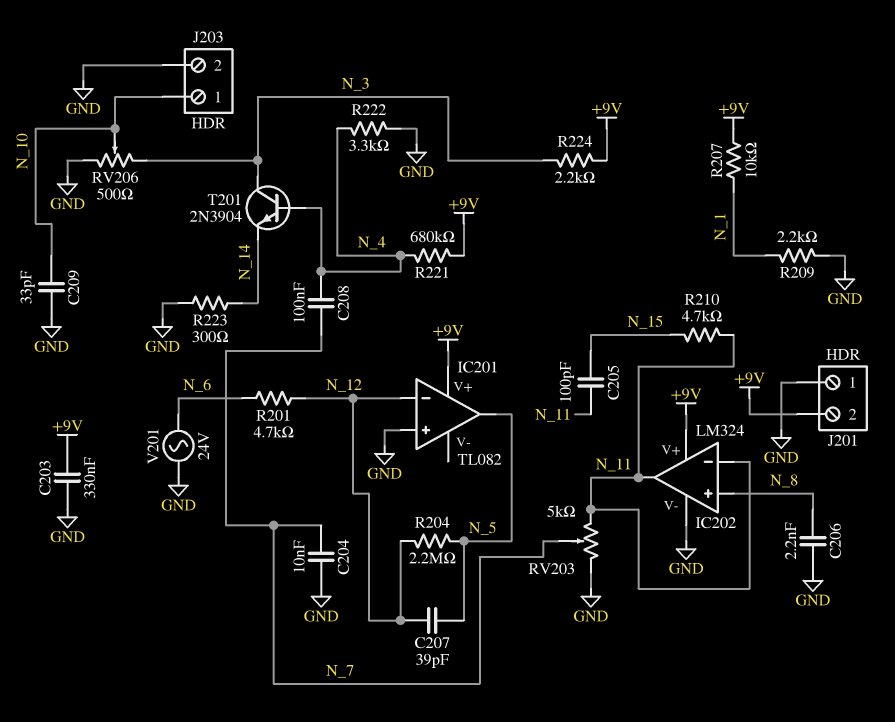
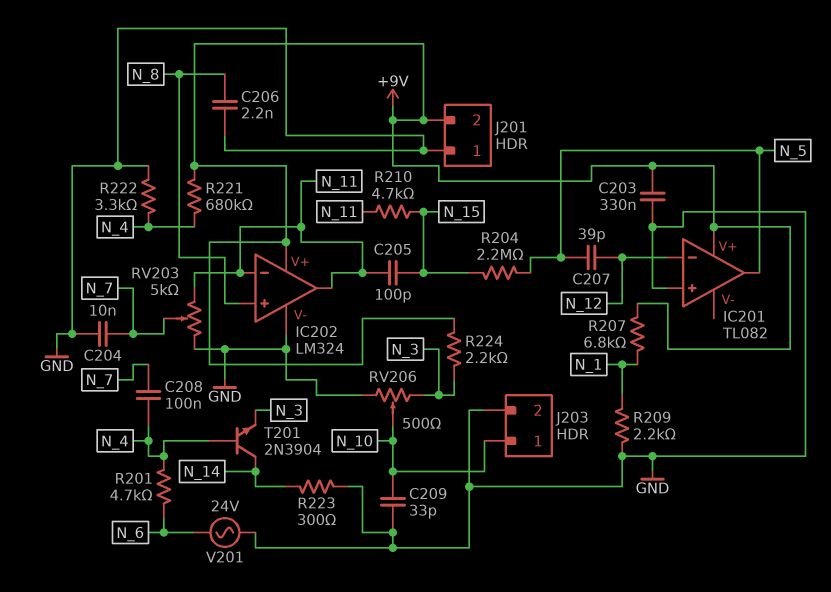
R201: 4.7k (N_6, N_12) -> 4.7k (N_4, N_6)
R204: 2.2M (N_5, N_12) -> 2.2M (N_5, N_15)
R207: 10k (+9V, N_1) -> 6.8k (+9V, N_1)
T201: NPN 2N3904 (B N_4, C N_3, E N_14) -> NPN 2N3904 (B N_4, C N_14, E N_3)

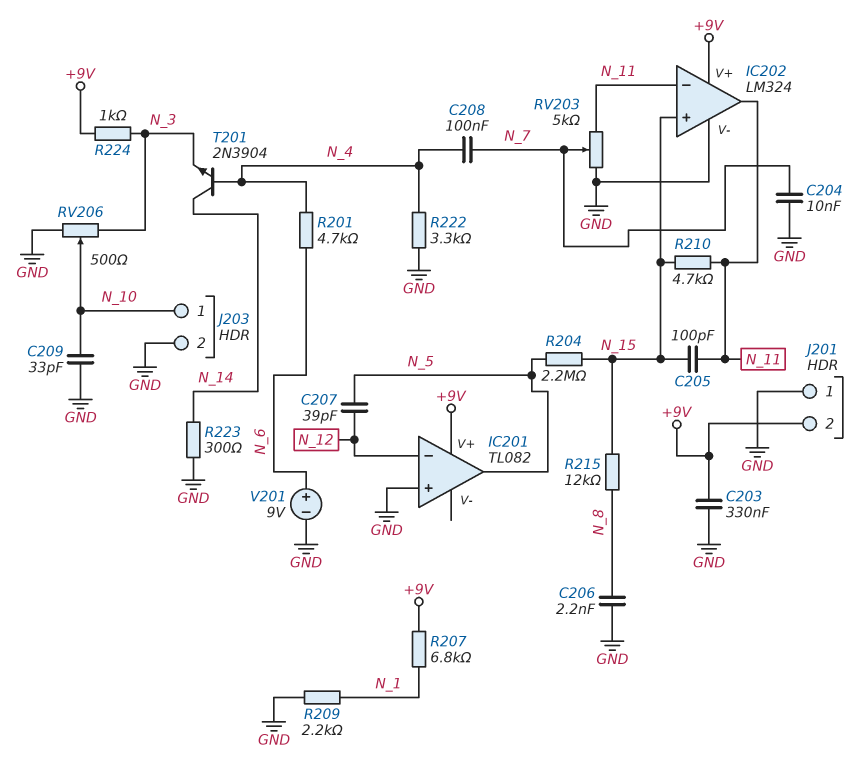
IC202 pin in+: N_8 -> N_15
R215: none -> 12k (N_8, N_15)
R221: 680k (+9V, N_4) -> none
R224: 2.2k (+9V, N_3) -> 1k (+9V, N_3)
V201: AC 24V (GND, N_6) -> 9V (plus N_6, minus GND)

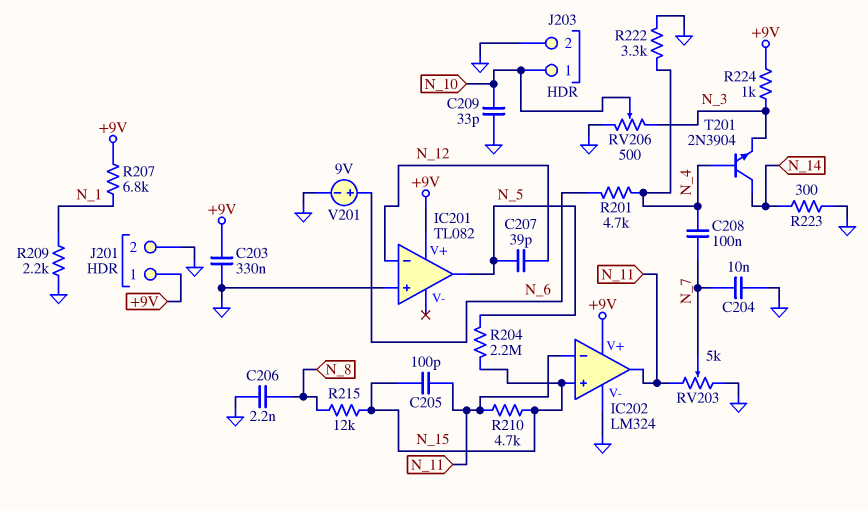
J201 pin 1: GND -> +9V
J201 pin 2: +9V -> GND

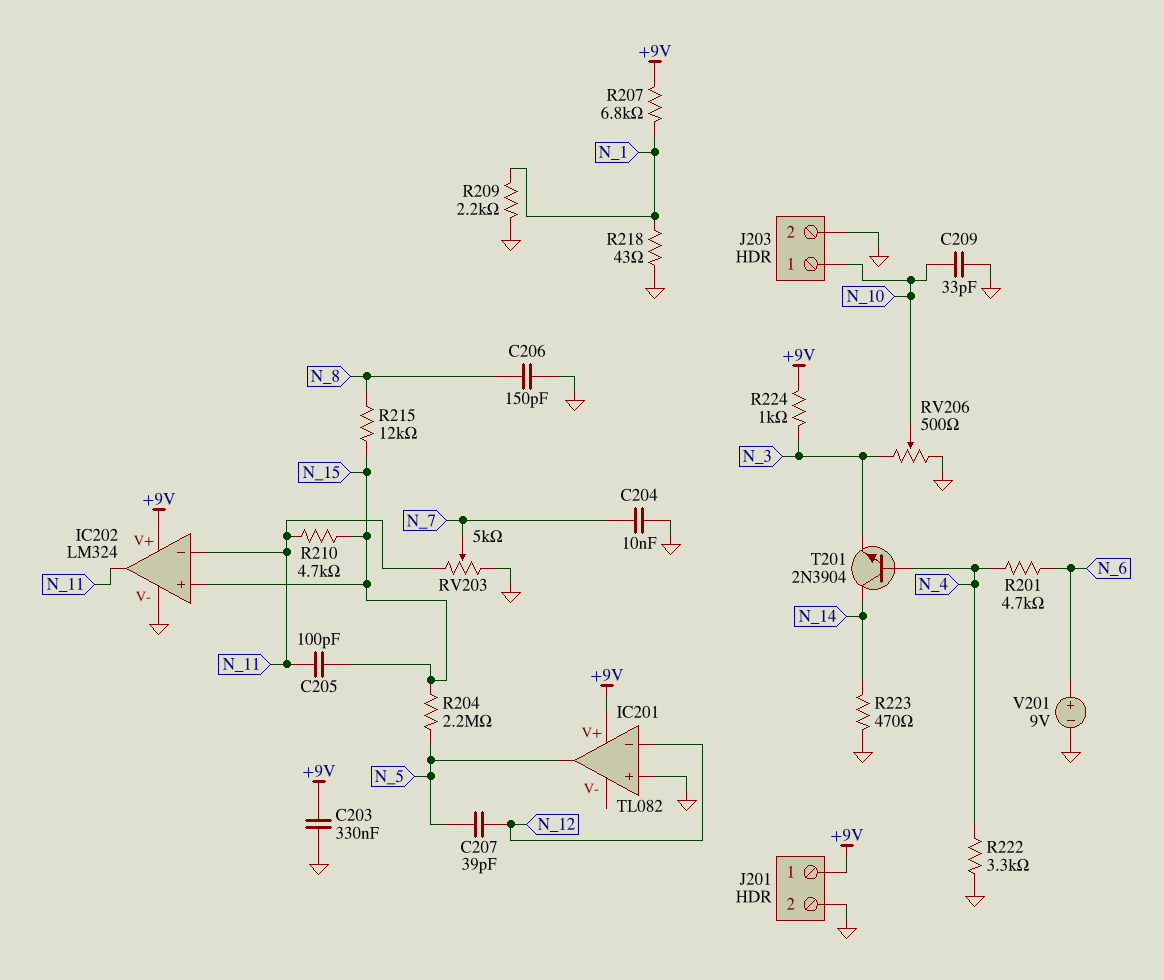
C206: 2.2nF (GND, N_8) -> 150pF (GND, N_8)
C208: 100nF (N_4, N_7) -> none
R218: none -> 43 (GND, N_1)
R223: 300 (GND, N_14) -> 470 (GND, N_14)

